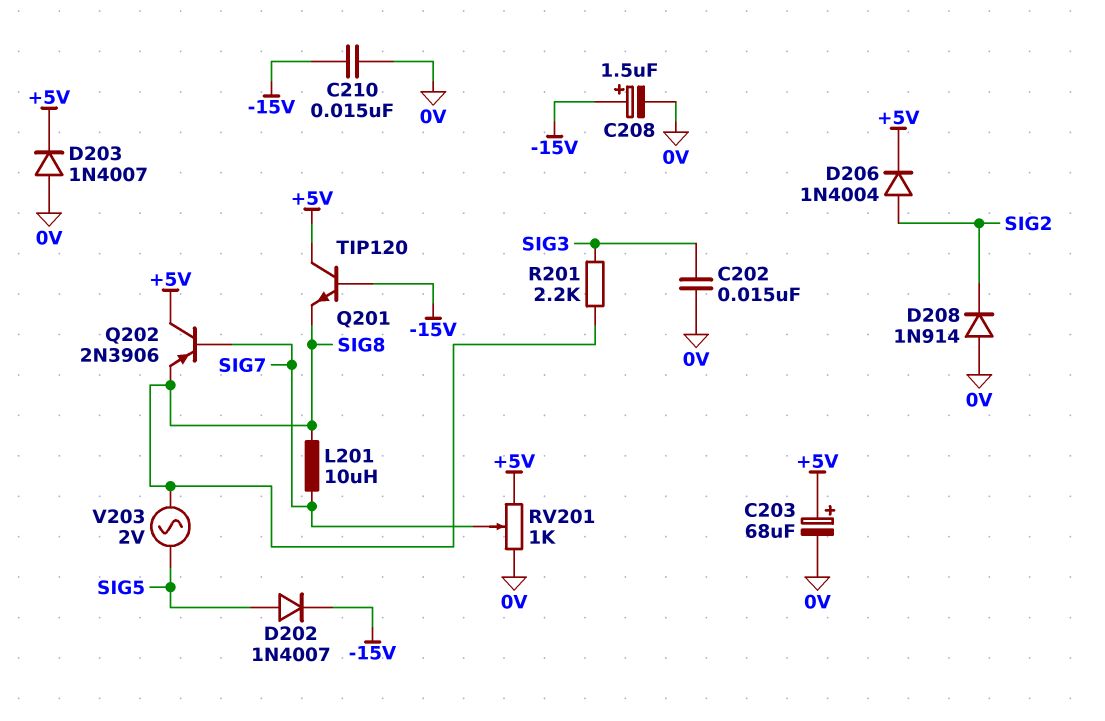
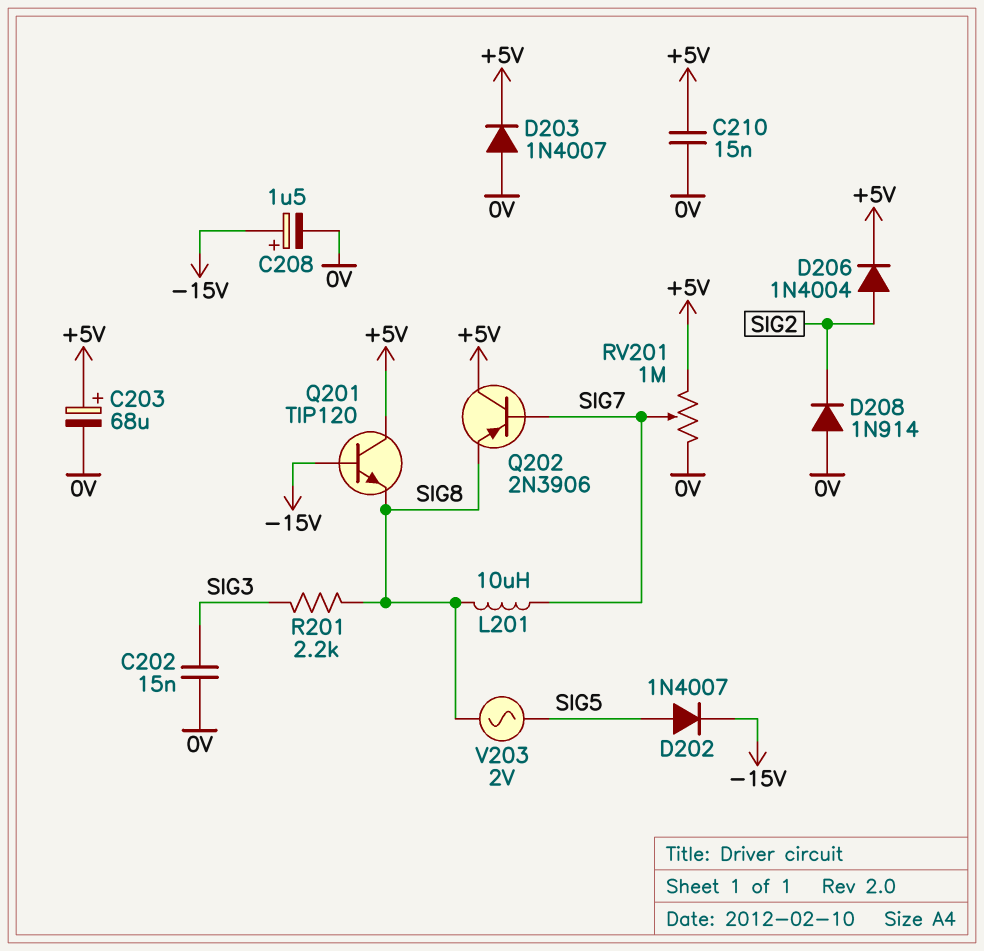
C210: 15nF (-15V, 0V) -> 15nF (+5V, 0V)
RV201: 1k (+5V, 0V, wiper SIG7) -> 1M (+5V, 0V, wiper SIG7)

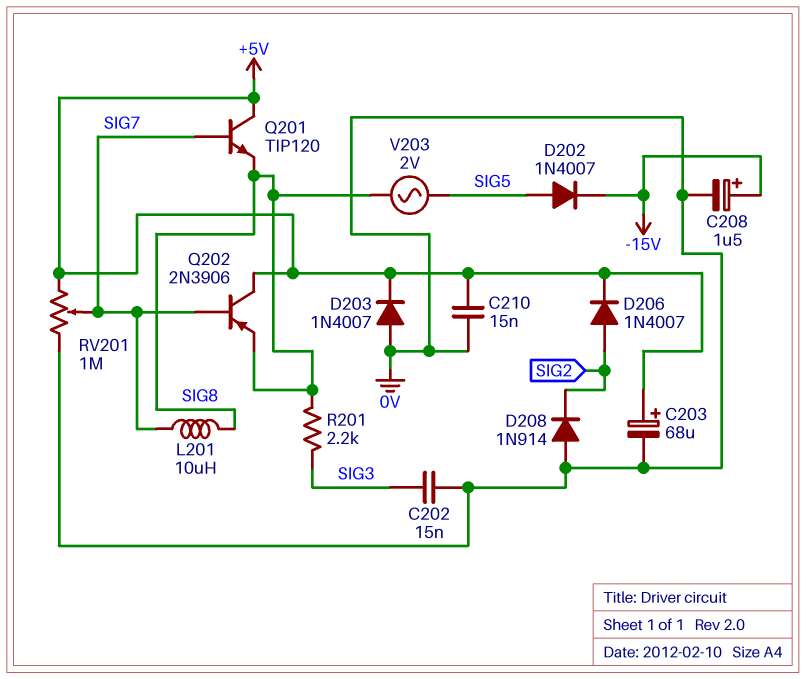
D206: diode 1N4004 (A SIG2, K +5V) -> diode 1N4007 (A SIG2, K +5V)
Q201: NPN TIP120 (B -15V, C +5V, E SIG8) -> NPN TIP120 (B SIG7, C +5V, E SIG8)

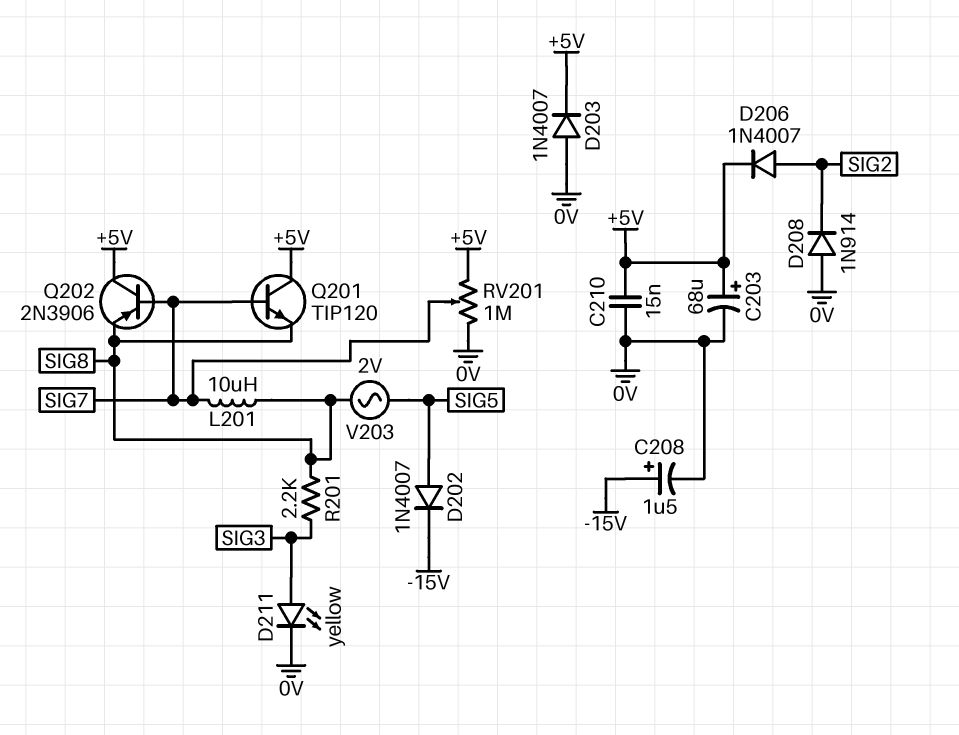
C202: 15nF (0V, SIG3) -> none
D211: none -> LED yellow (A SIG3, K 0V)

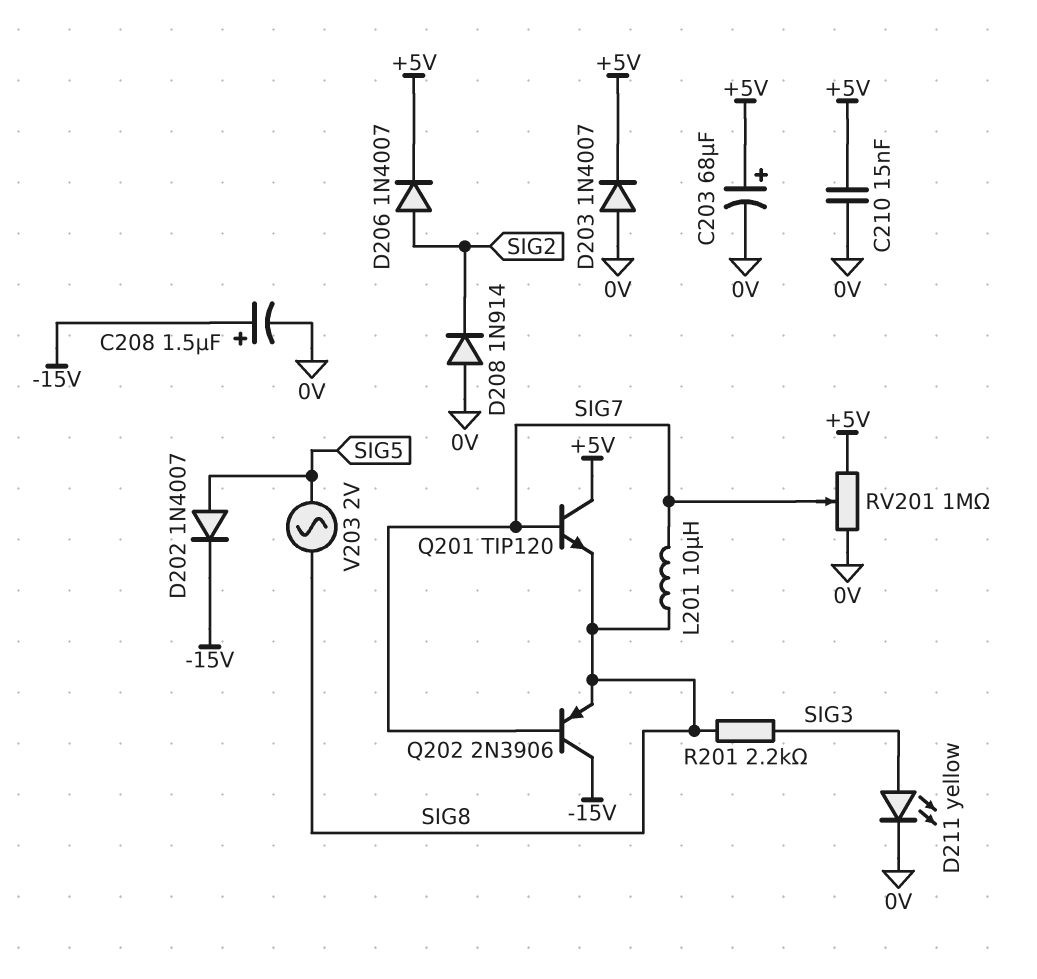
Q202: PNP 2N3906 (B SIG7, C +5V, E SIG8) -> PNP 2N3906 (B SIG7, C -15V, E SIG8)

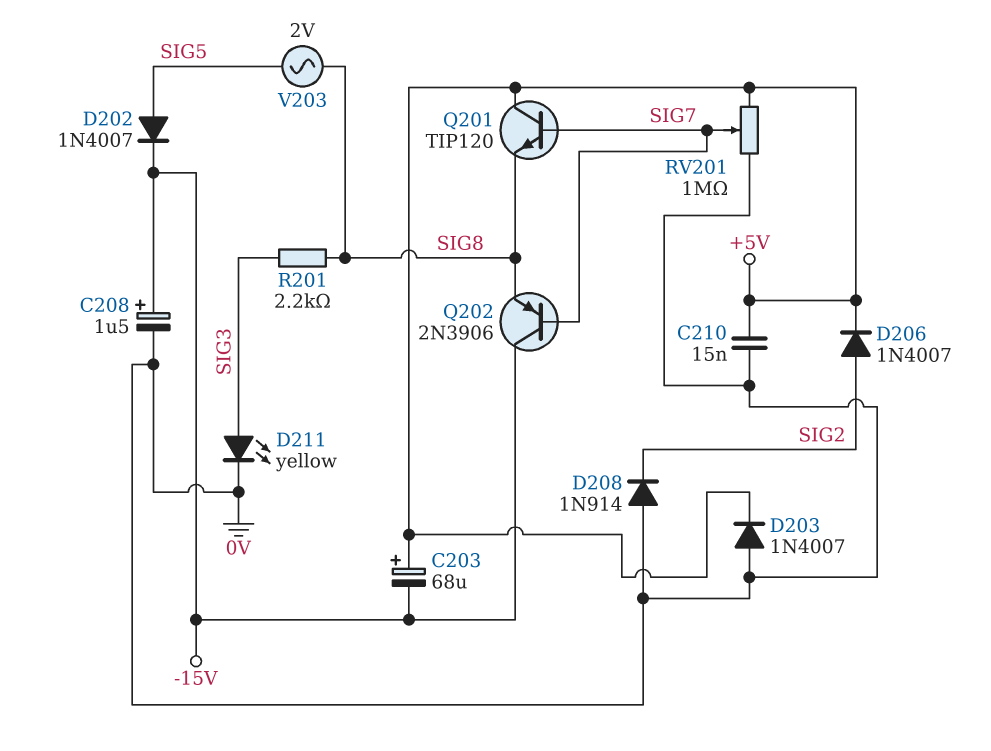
C203: 68uF (plus +5V, minus 0V) -> 68uF (plus +5V, minus -15V)
L201: 10uH (SIG7, SIG8) -> none

